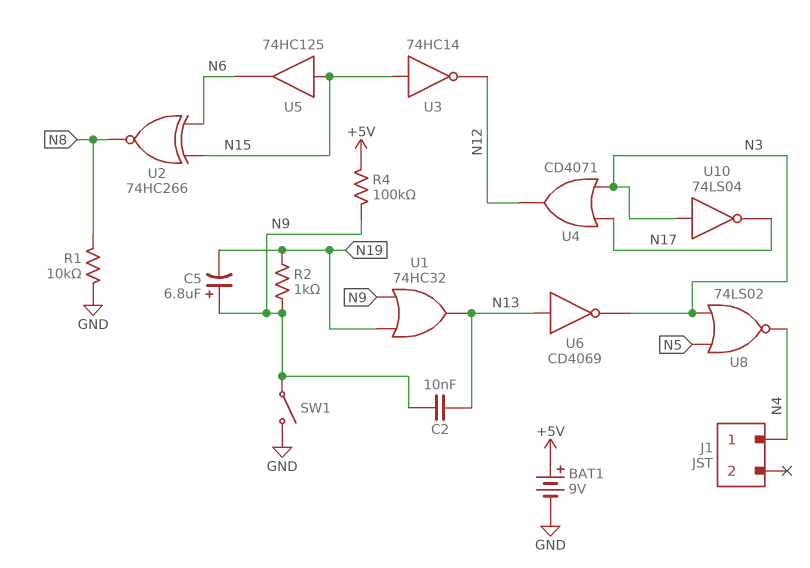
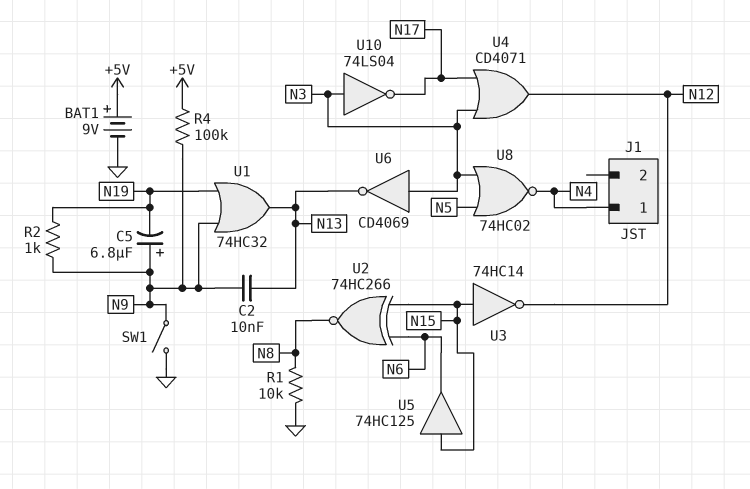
U6: NOT CD4069 (in N13, out N3) -> NOT CD4069 (in N3, out N13)
U8: NOR 74LS02 (in N3, in N5, out N4) -> NOR 74HC02 (in N3, in N5, out N4)

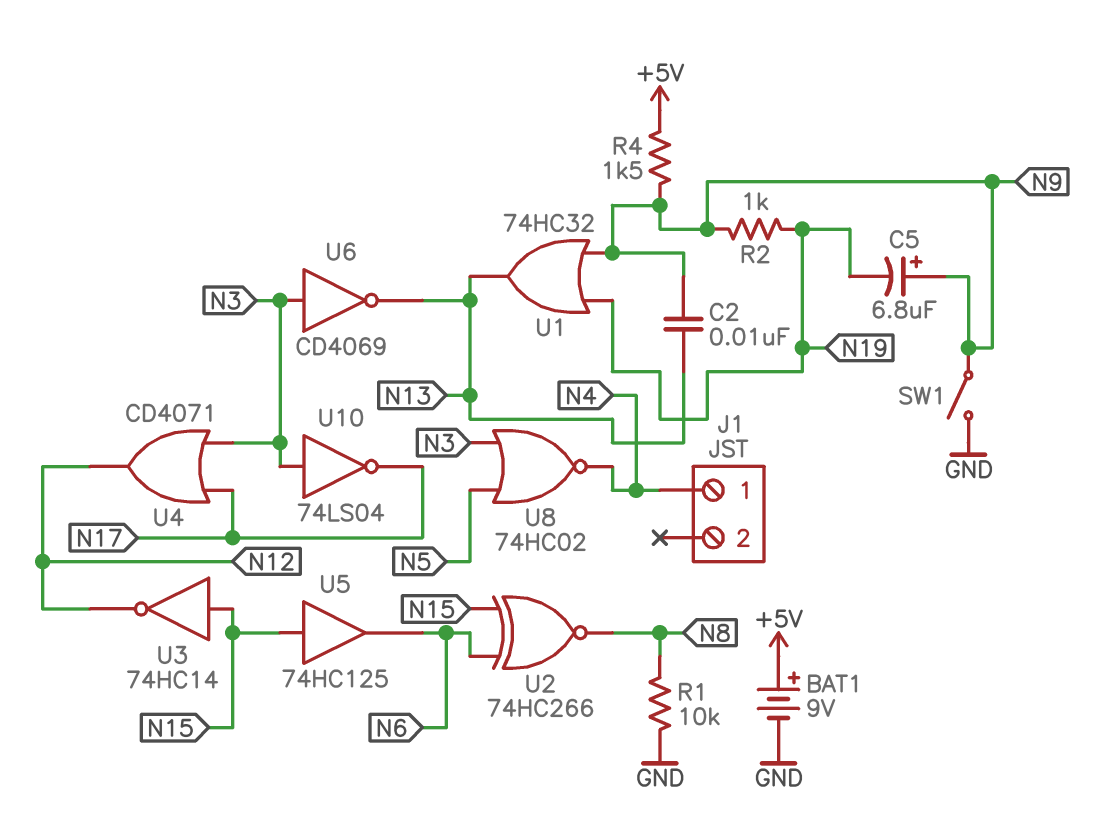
R4: 100k (+5V, N9) -> 1.5k (+5V, N9)

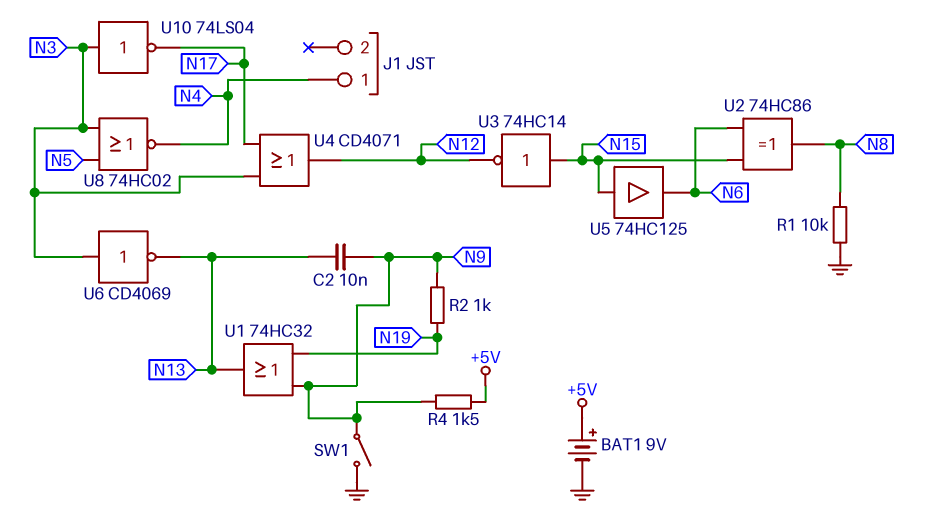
C5: 6.8uF (plus N9, minus N19) -> none
U2: XNOR 74HC266 (in N6, in N15, out N8) -> XOR 74HC86 (in N6, in N15, out N8)

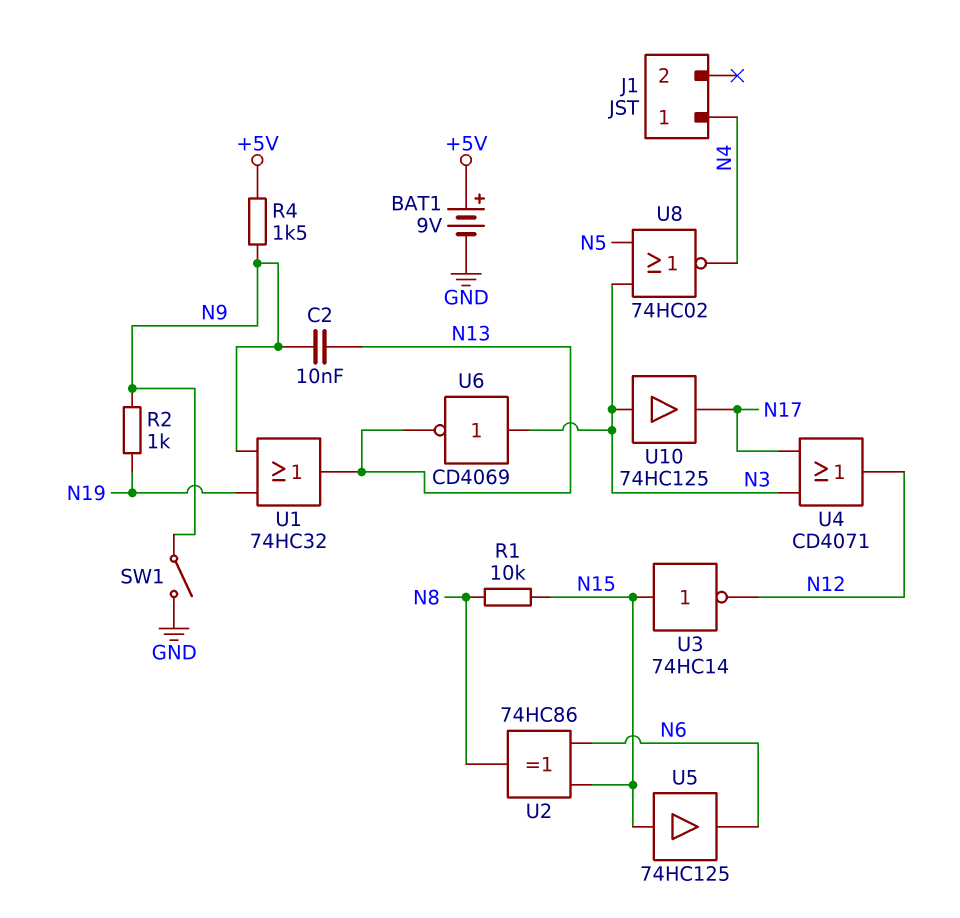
R1: 10k (GND, N8) -> 10k (N8, N15)
U10: NOT 74LS04 (in N3, out N17) -> buffer 74HC125 (in N3, out N17)

